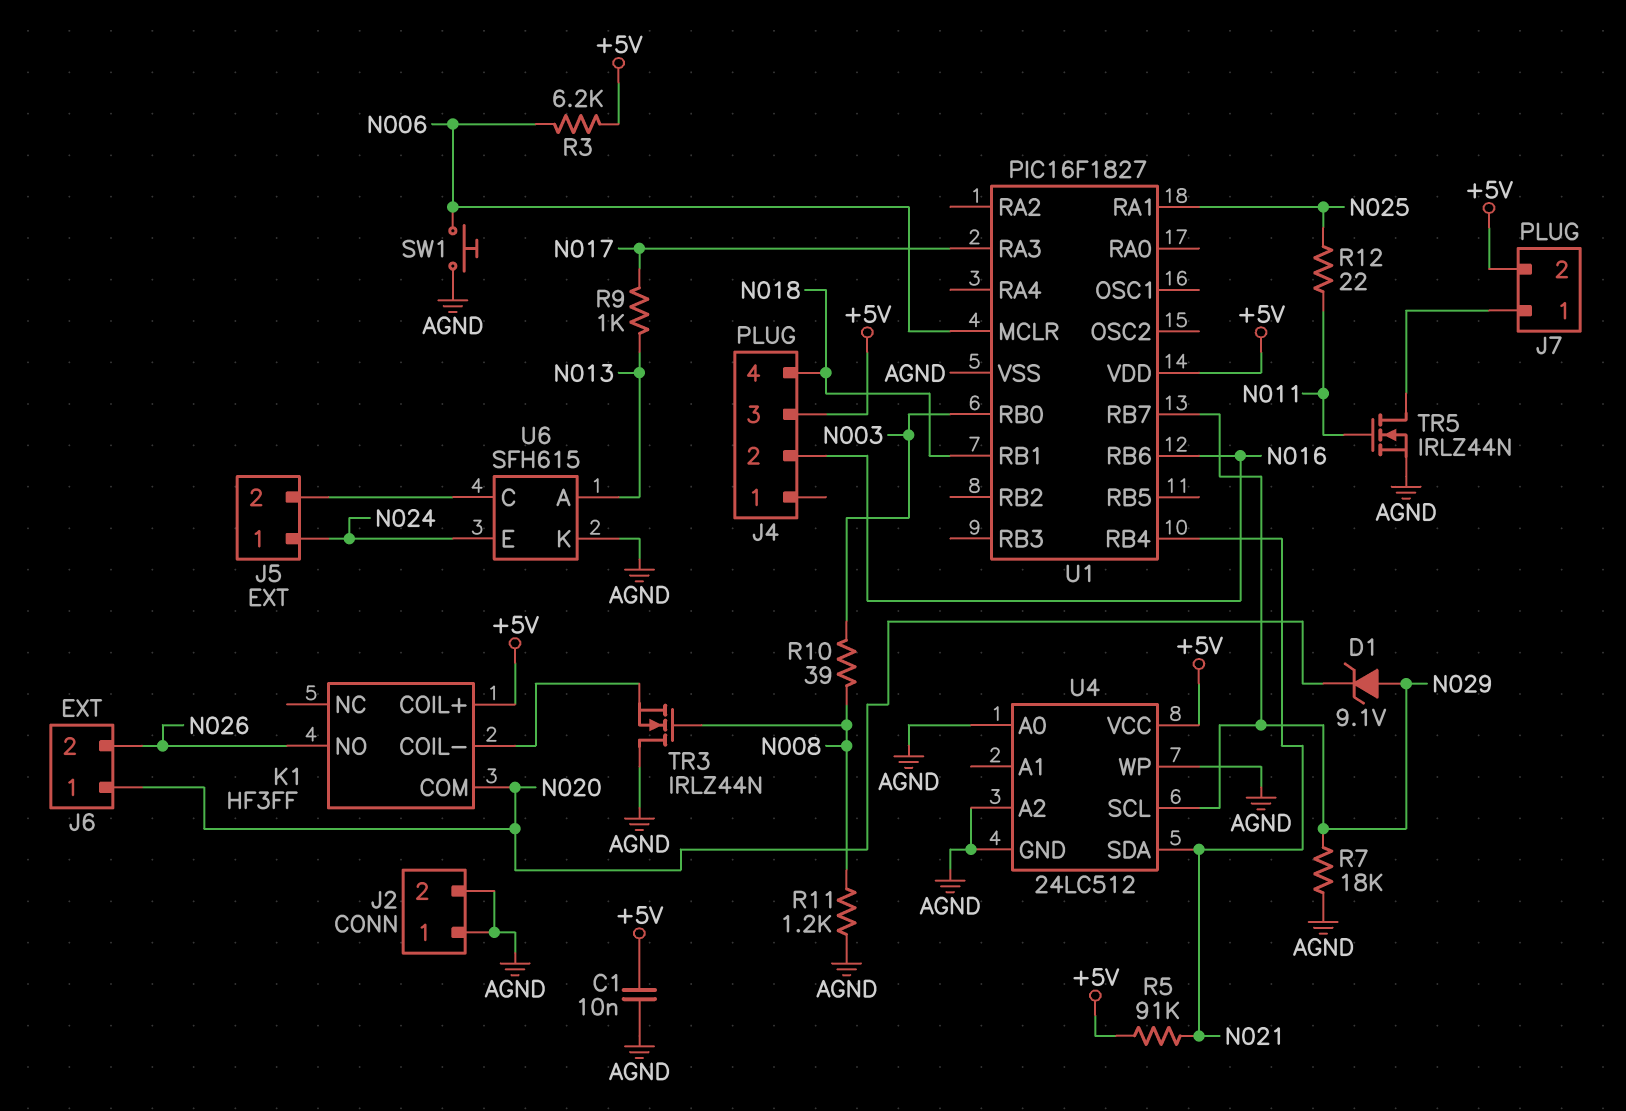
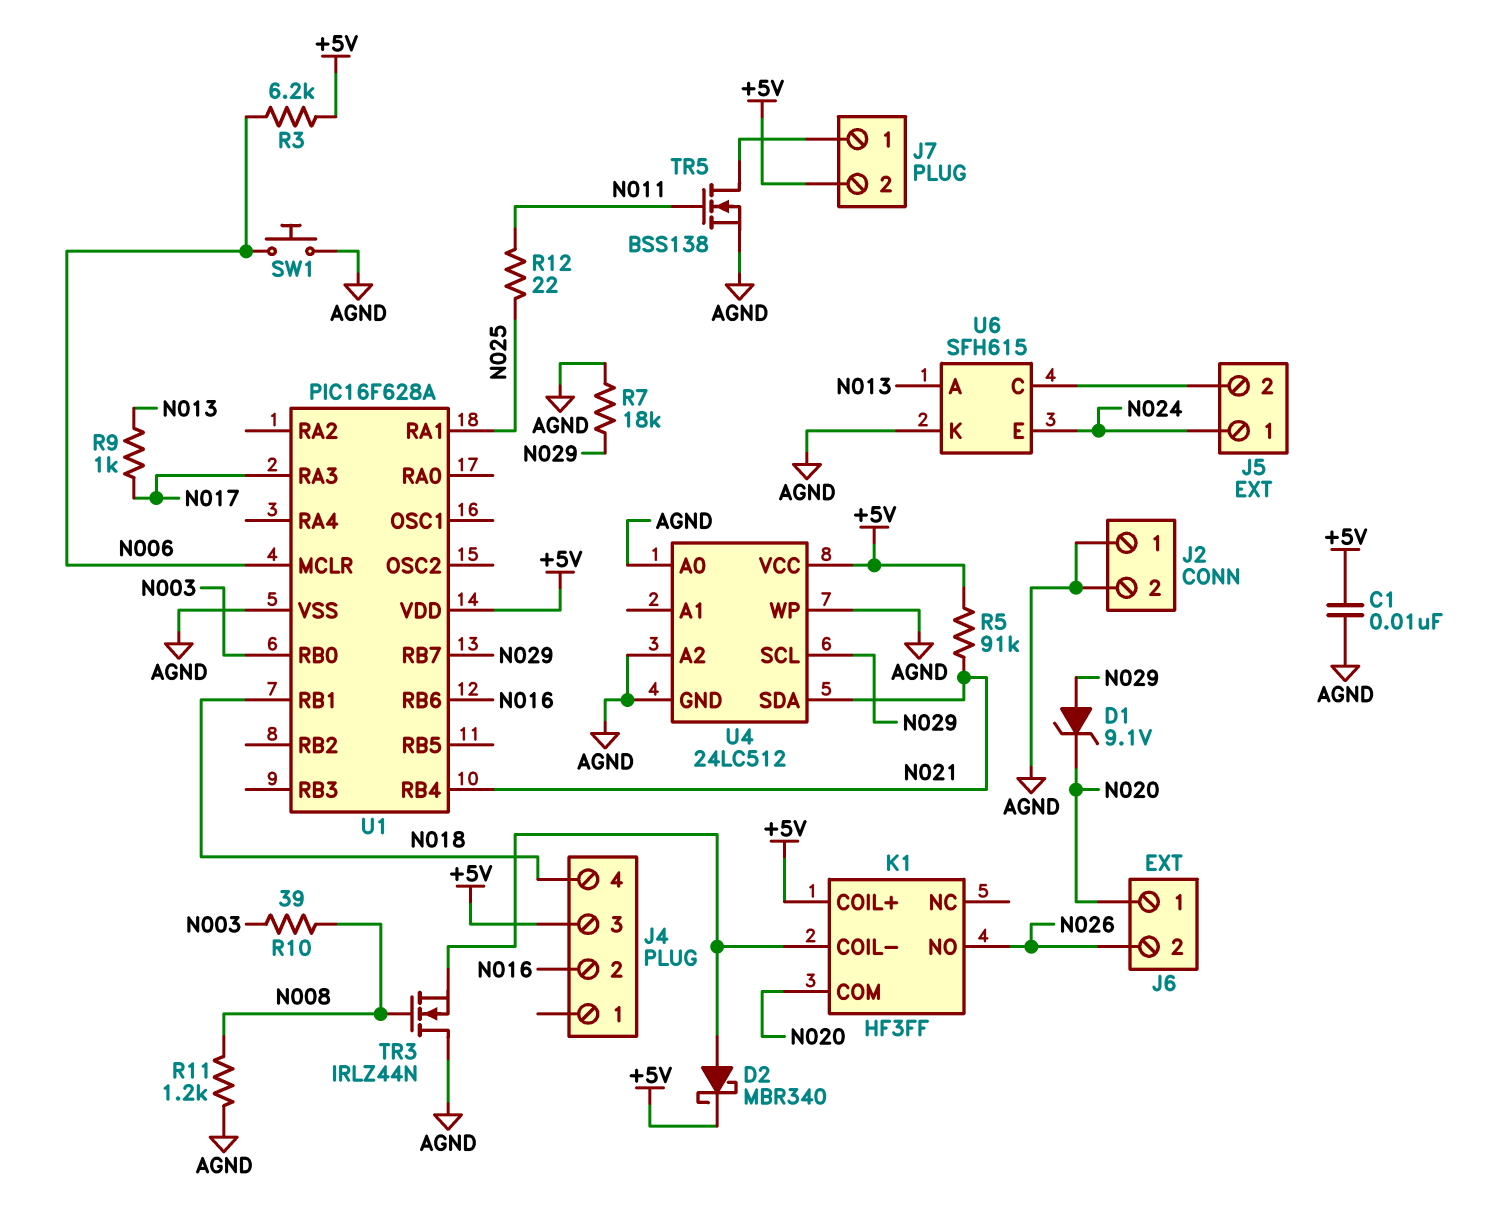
D2: none -> schottky MBR340 (A K1/COIL-, K +5V)
TR5: NMOS IRLZ44N (G N011, D J7/1, S AGND) -> NMOS BSS138 (G N011, D J7/1, S AGND)
U1: PIC16F1827 -> PIC16F628A

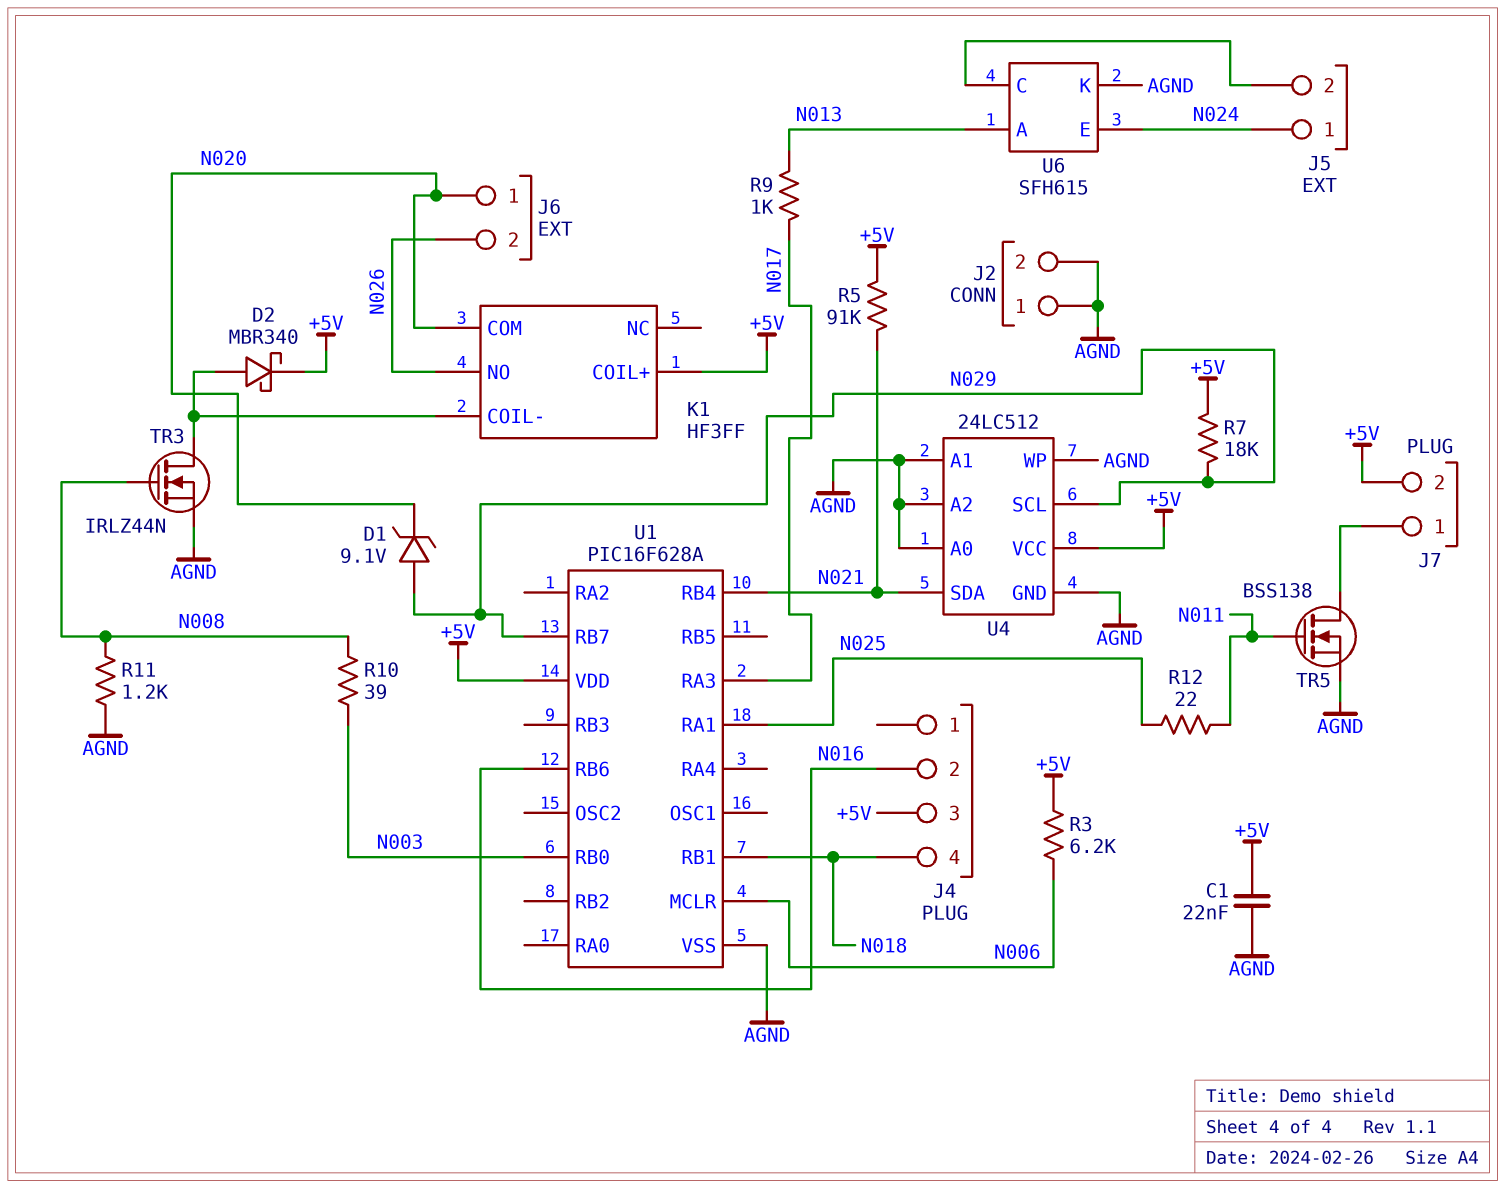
C1: 10nF (+5V, AGND) -> 22nF (+5V, AGND)
R7: 18k (AGND, N029) -> 18k (+5V, N029)
SW1: button (AGND, N006) -> none
TR3: NMOS IRLZ44N (G N008, D AGND, S K1/COIL-) -> NMOS IRLZ44N (G N008, D K1/COIL-, S AGND)
U4 pin A1: none -> AGND

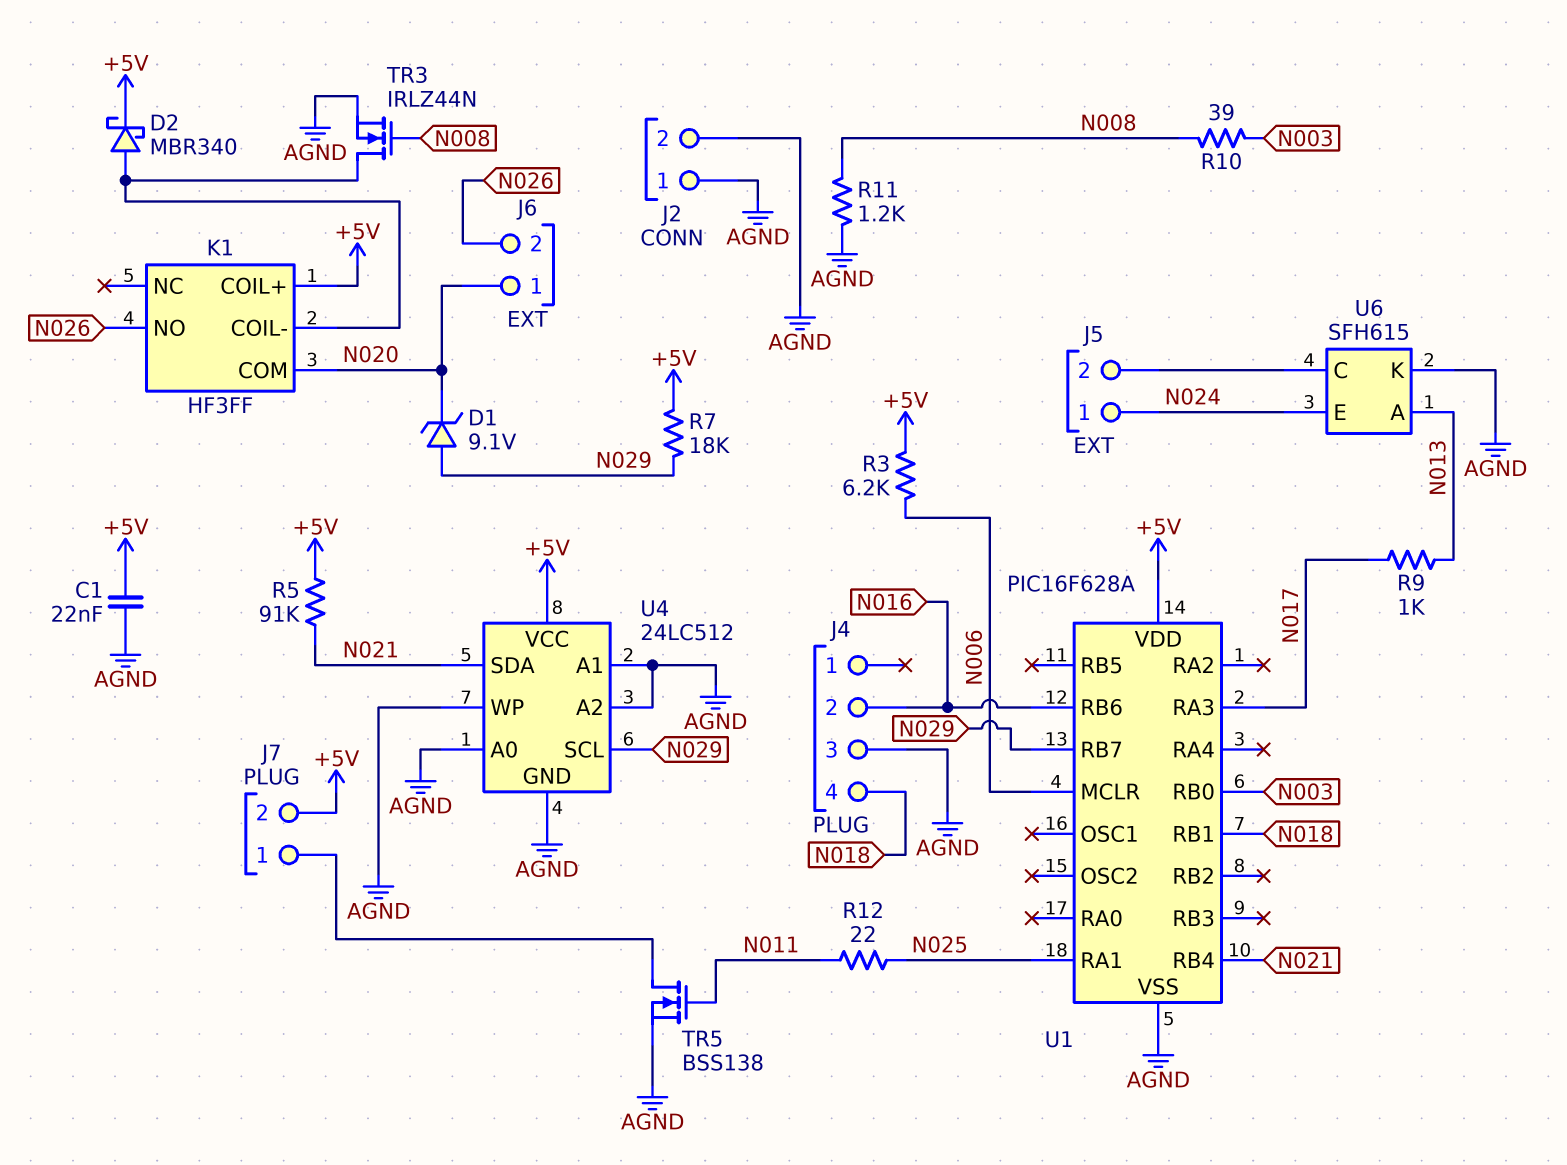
J4 pin 3: +5V -> AGND

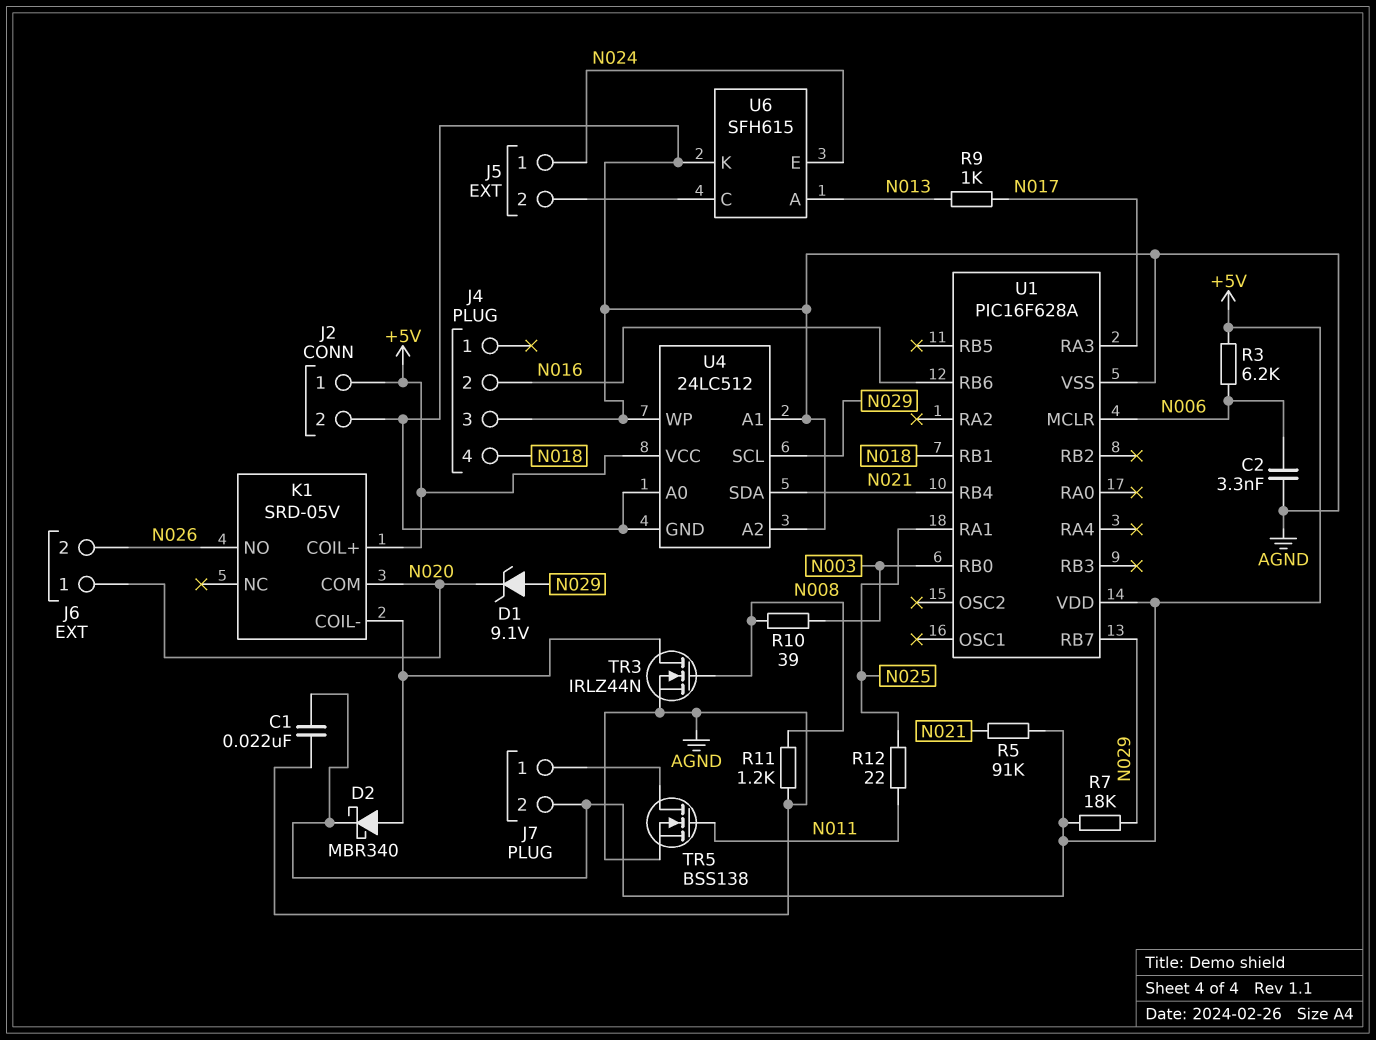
C2: none -> 3.3nF (AGND, N006)
J2 pin 1: AGND -> +5V
K1: HF3FF -> SRD-05V

